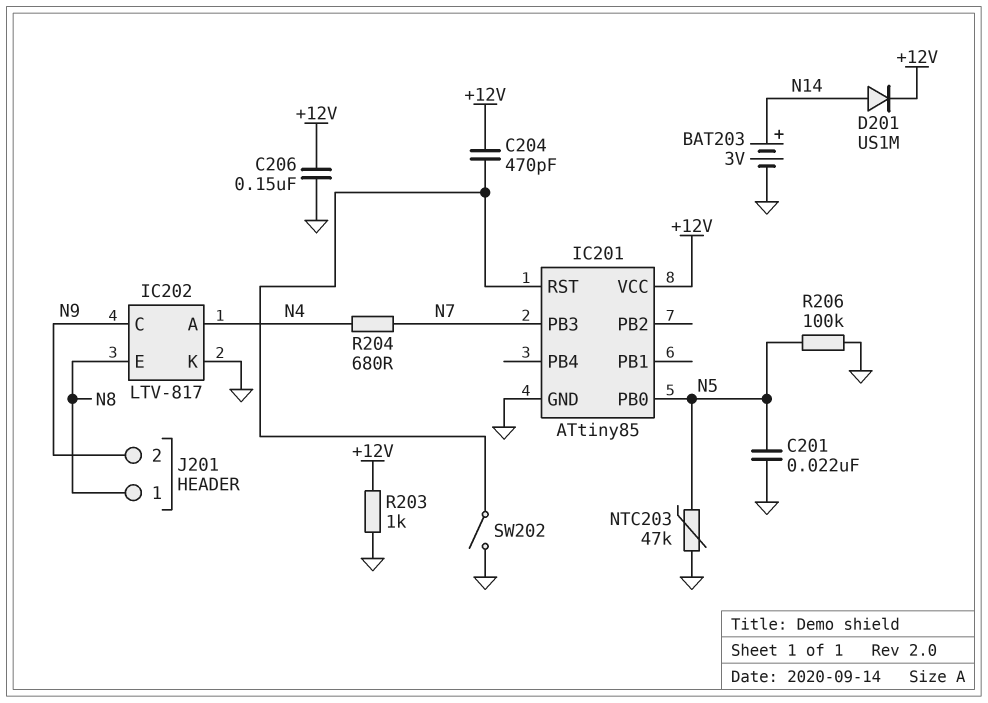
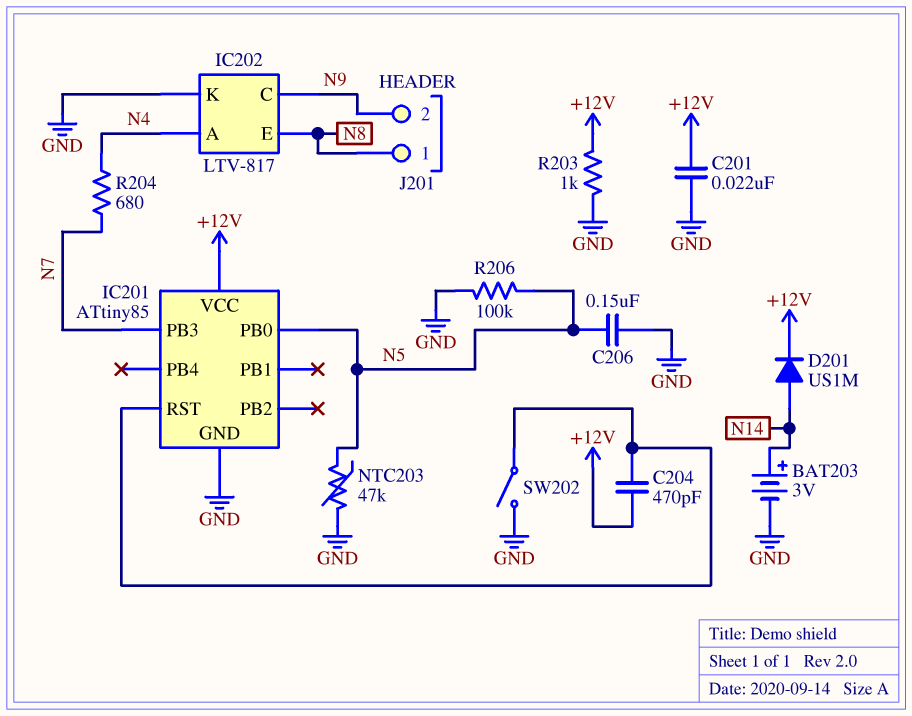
C201: 22nF (GND, N5) -> 22nF (+12V, GND)
C206: 150nF (+12V, GND) -> 150nF (GND, N5)

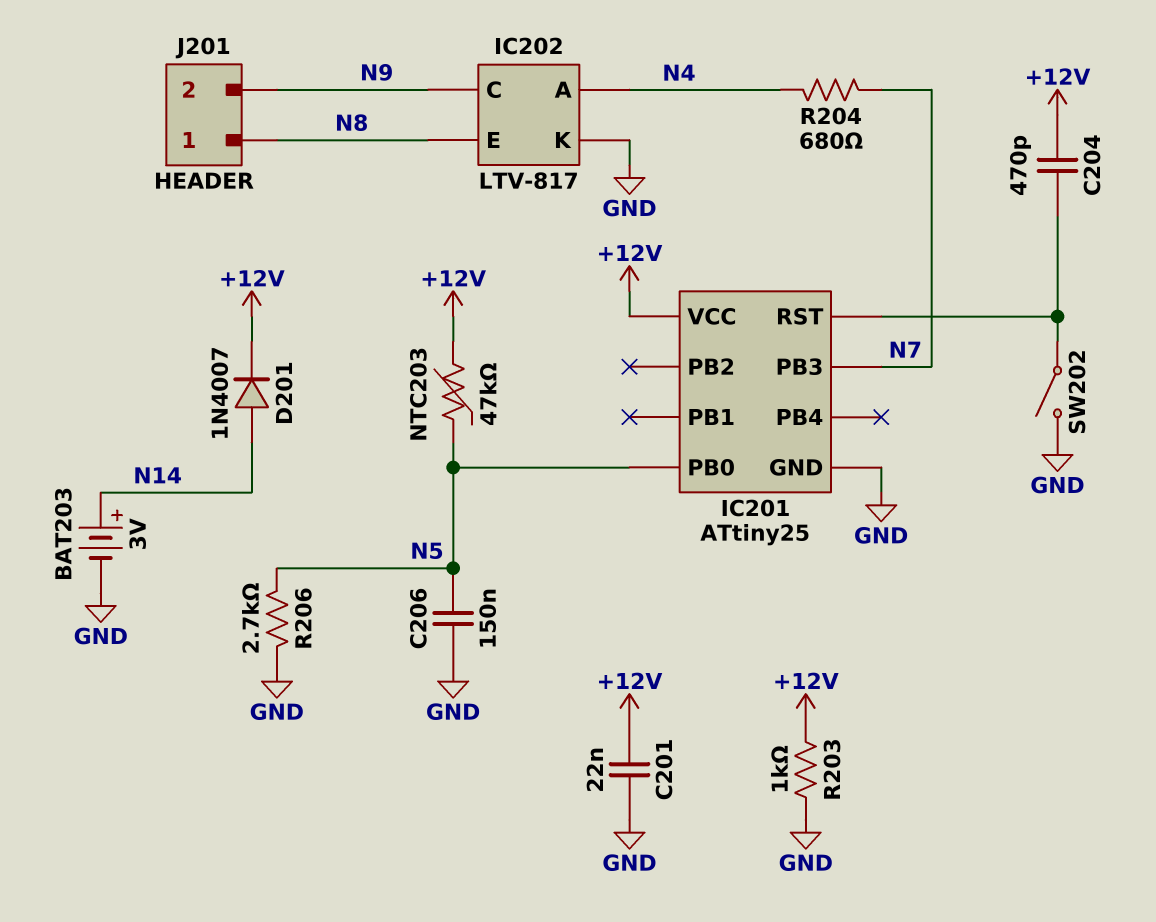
D201: diode US1M (A N14, K +12V) -> diode 1N4007 (A N14, K +12V)
IC201: ATtiny85 -> ATtiny25
NTC203: 47k (GND, N5) -> 47k (+12V, N5)
R206: 100k (GND, N5) -> 2.7k (GND, N5)

